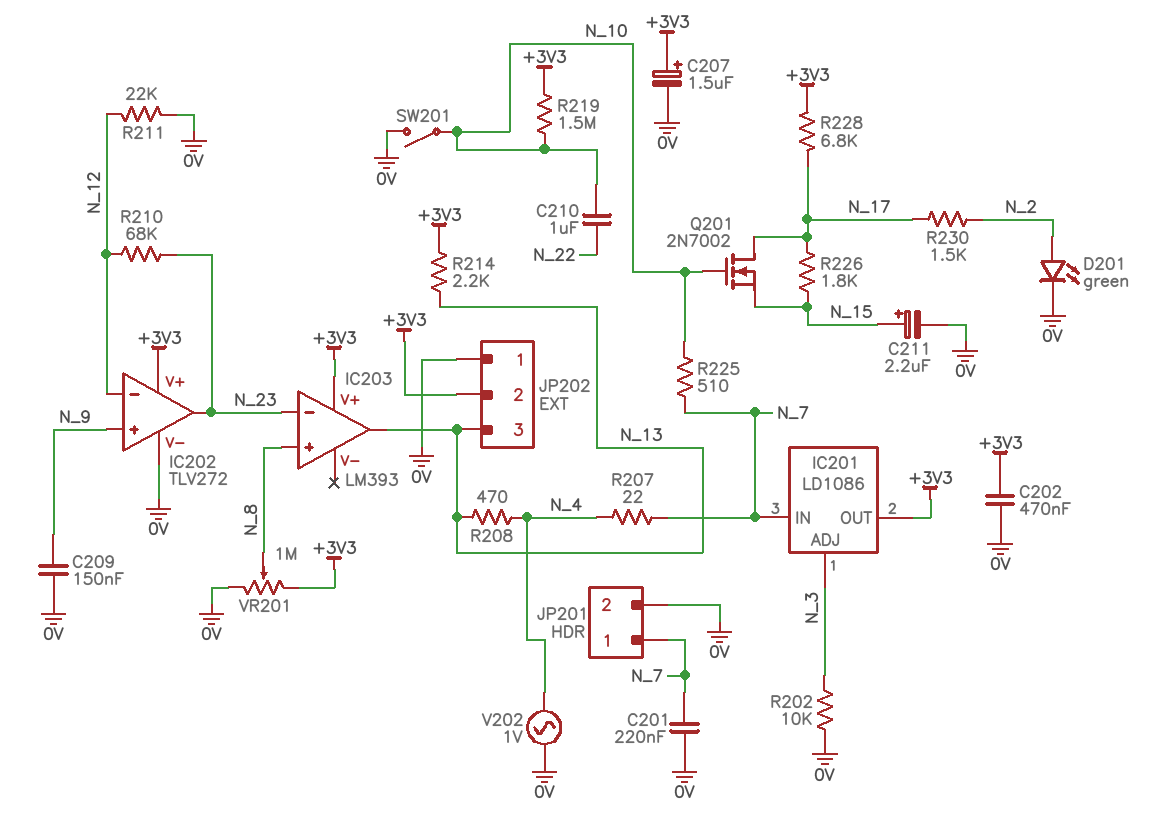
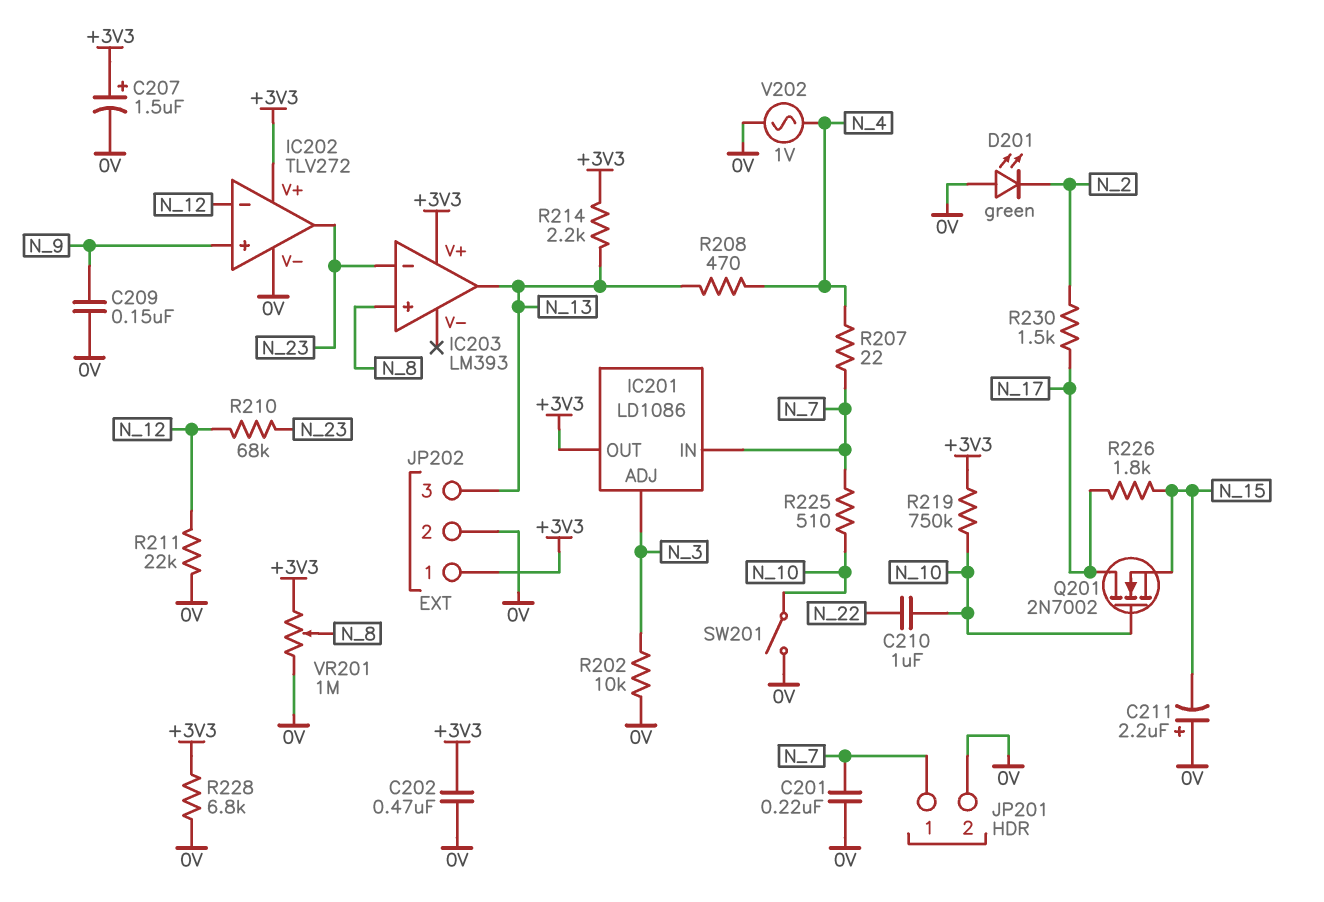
C211: 2.2uF (plus N_15, minus 0V) -> 2.2uF (plus 0V, minus N_15)
D201: LED green (A N_2, K 0V) -> LED green (A 0V, K N_2)
JP202 pin 1: 0V -> +3V3
JP202 pin 2: +3V3 -> 0V
R219: 1.5M (+3V3, N_10) -> 750k (+3V3, N_10)
R228: 6.8k (+3V3, N_17) -> 6.8k (+3V3, 0V)

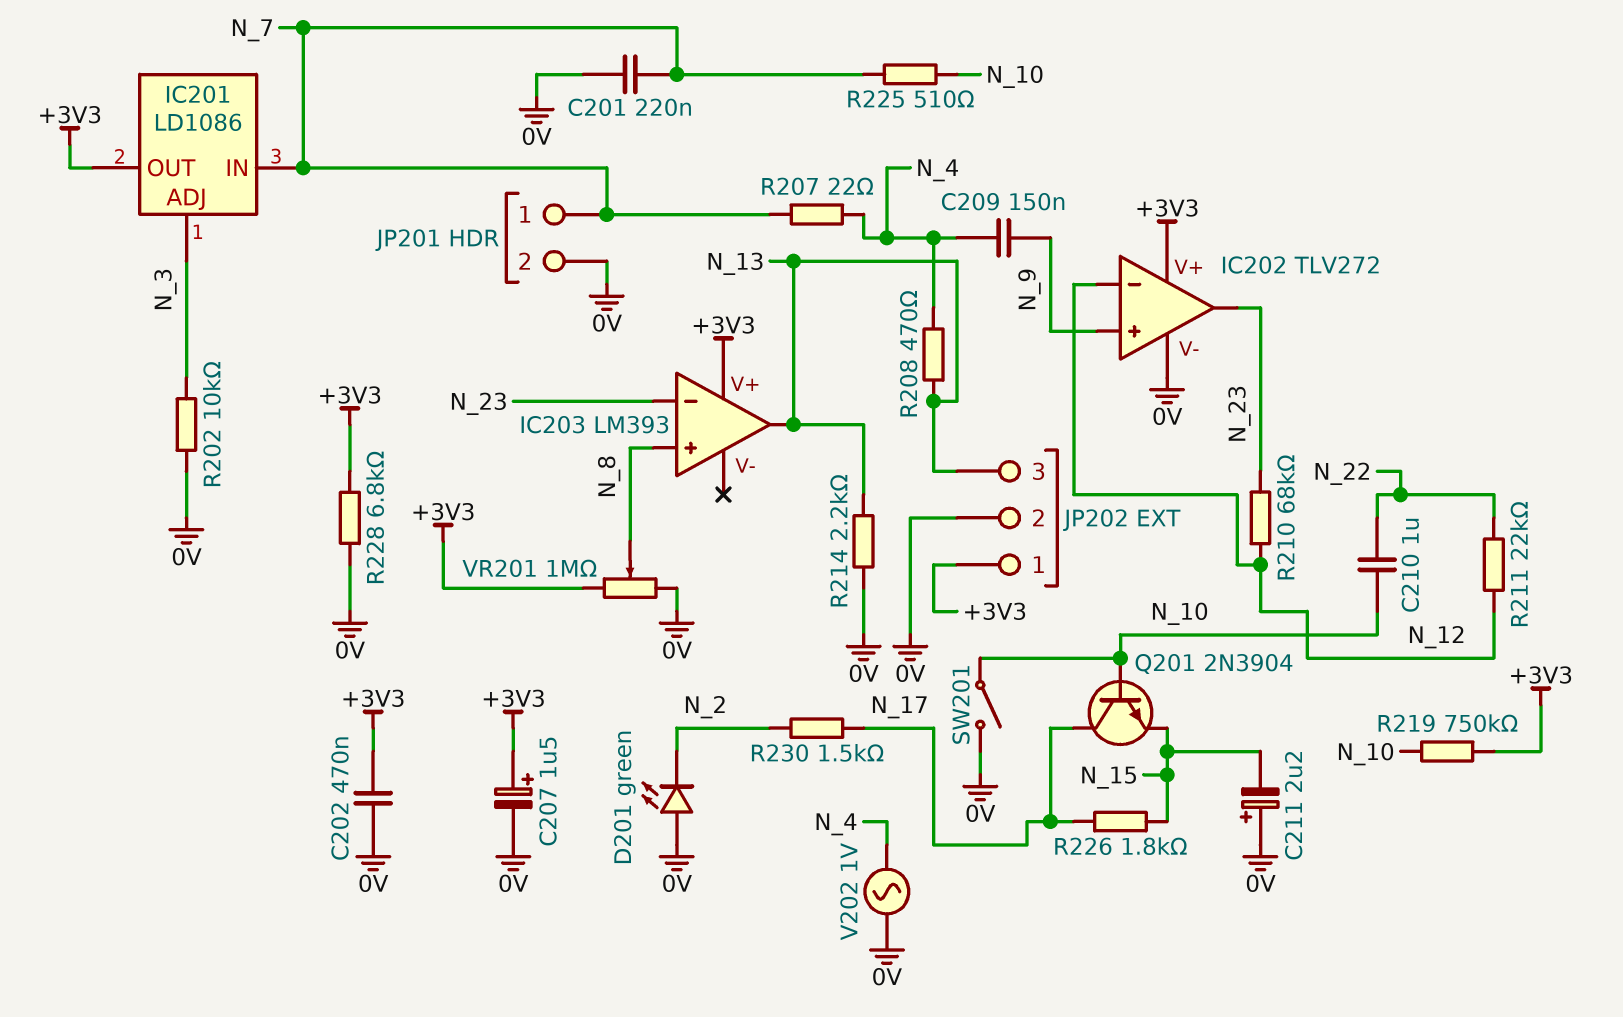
C209: 150nF (0V, N_9) -> 150nF (N_4, N_9)
Q201: NMOS 2N7002 (G N_10, D N_17, S N_15) -> NPN 2N3904 (B N_10, C N_17, E N_15)
R211: 22k (0V, N_12) -> 22k (N_12, N_22)
R214: 2.2k (+3V3, N_13) -> 2.2k (0V, N_13)

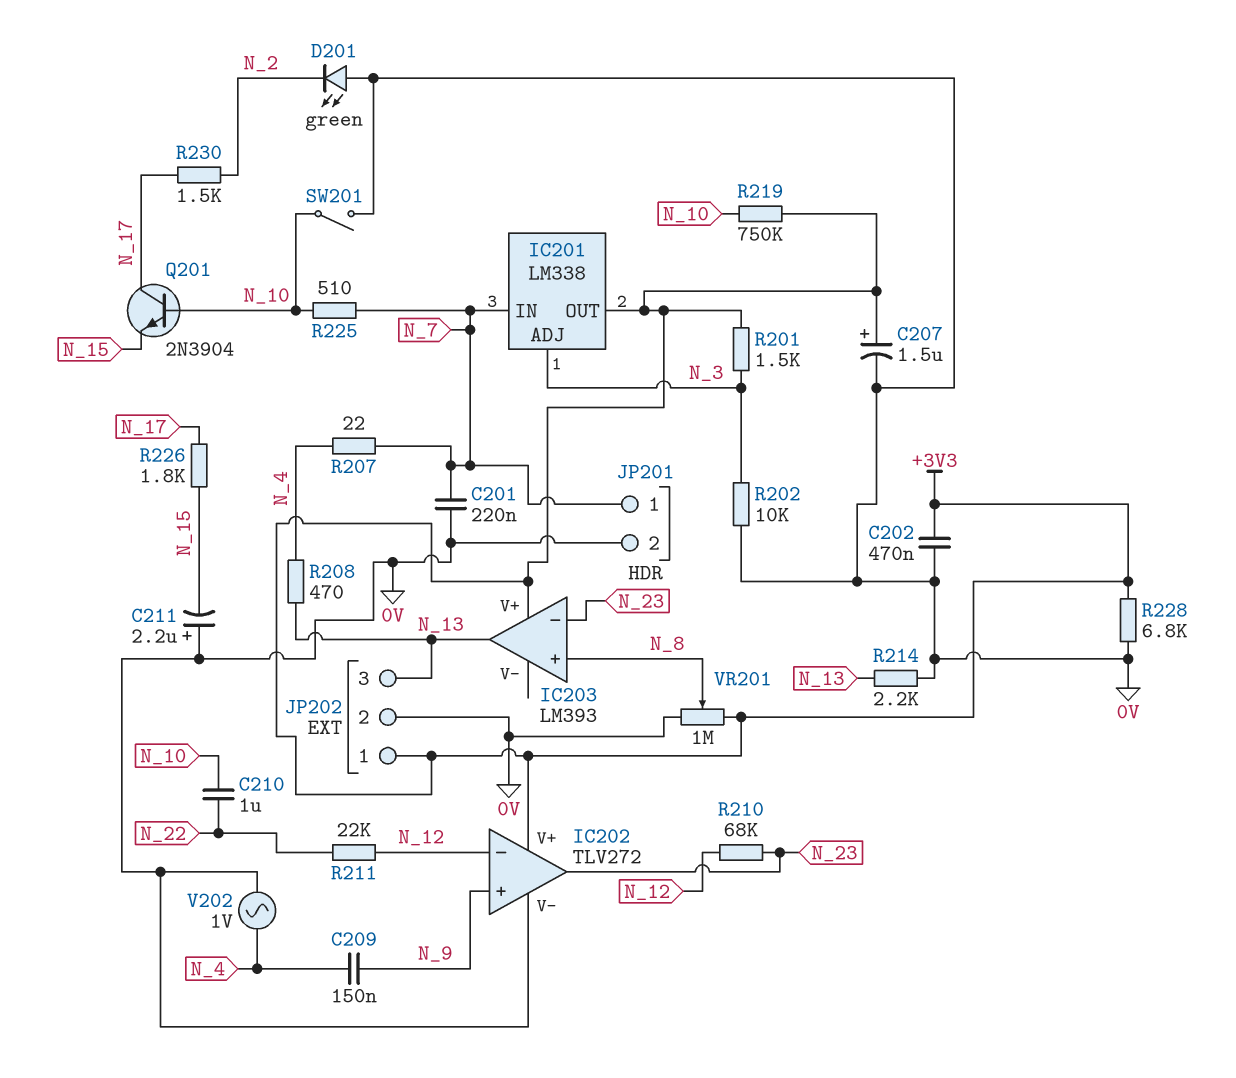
IC201: LD1086 -> LM338
R201: none -> 1.5k (+3V3, N_3)

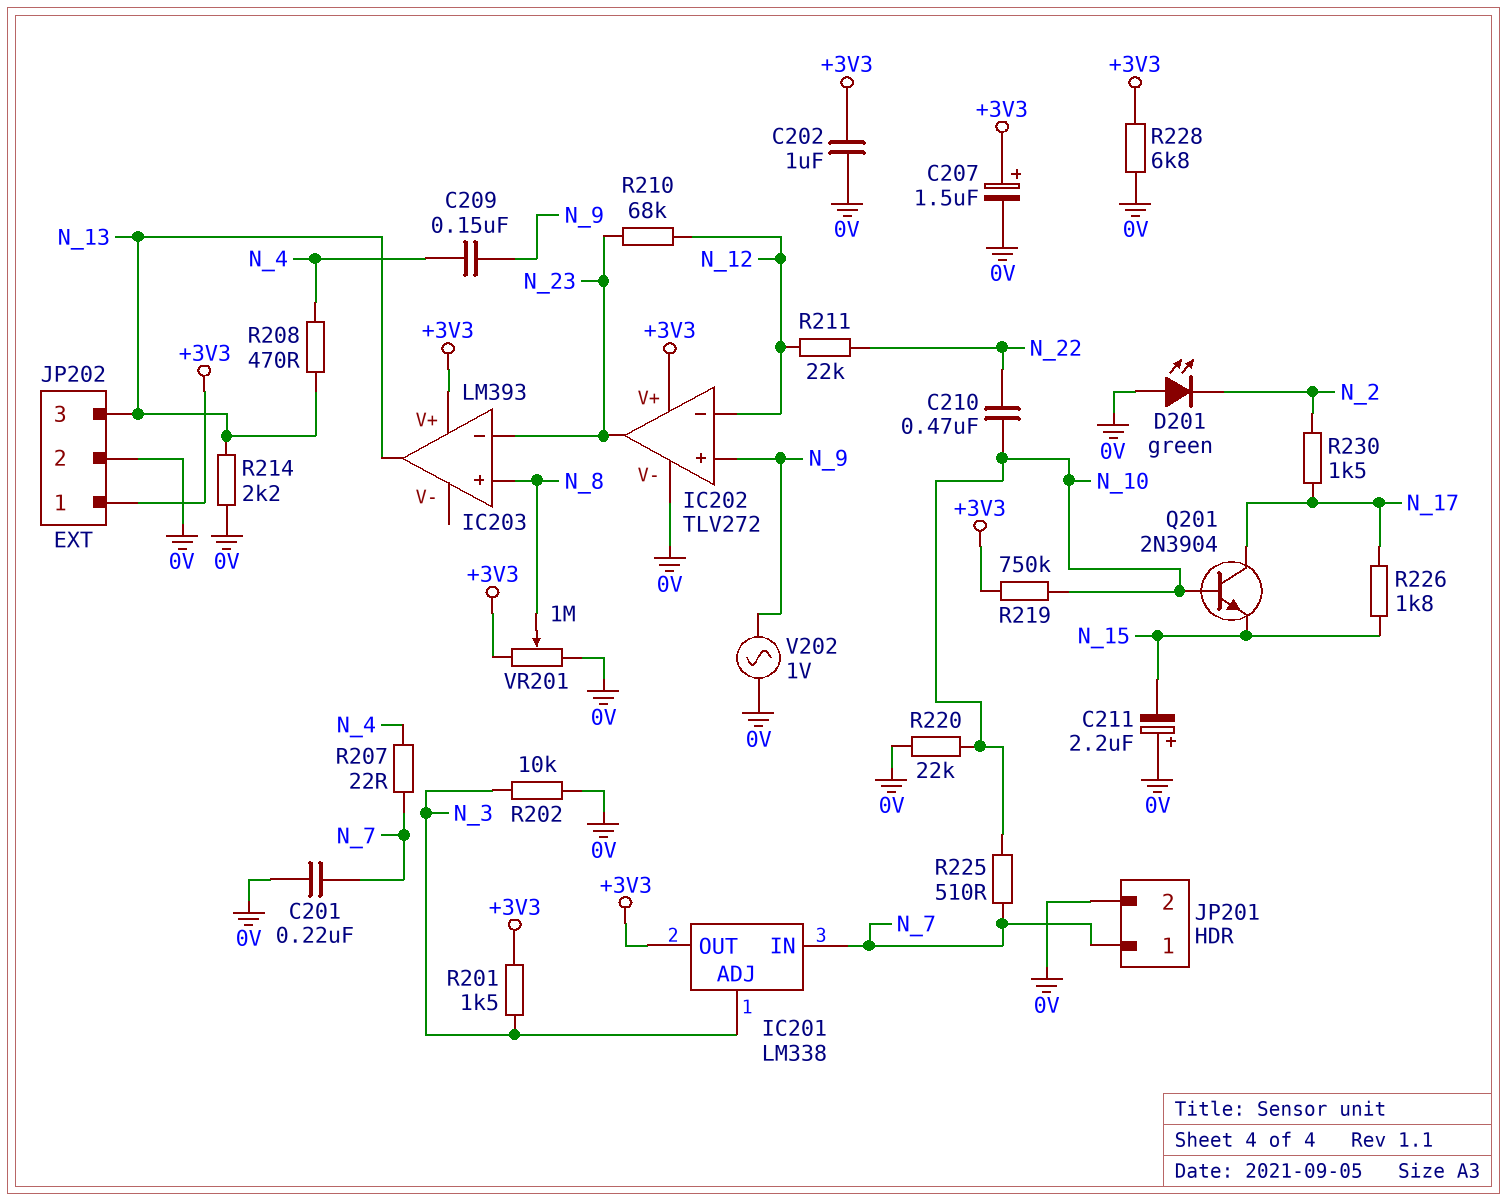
C202: 470nF (+3V3, 0V) -> 1uF (+3V3, 0V)
C210: 1uF (N_10, N_22) -> 470nF (N_10, N_22)
R220: none -> 22k (0V, N_10)
SW201: switch (0V, N_10) -> none
V202: AC 1V (0V, N_4) -> AC 1V (0V, N_9)

